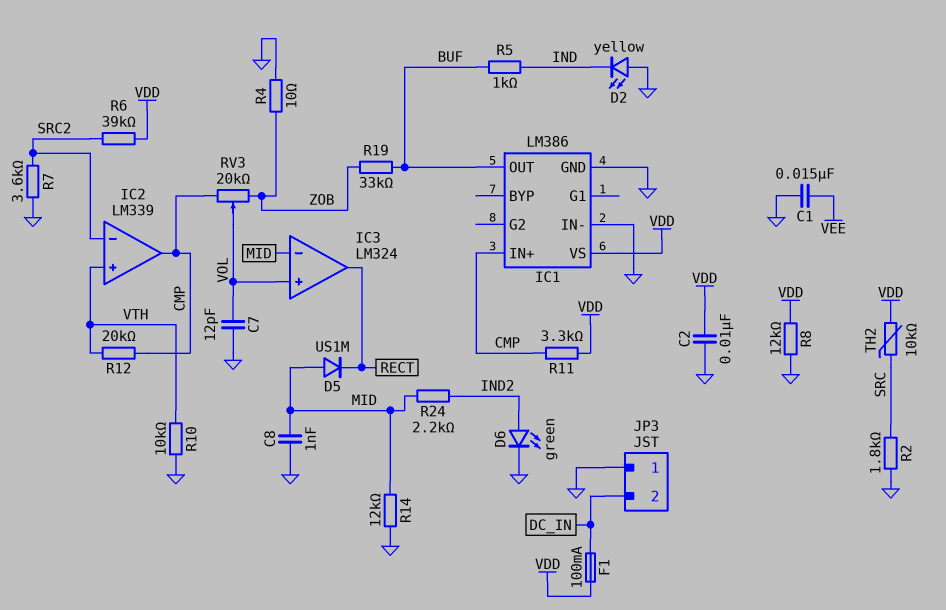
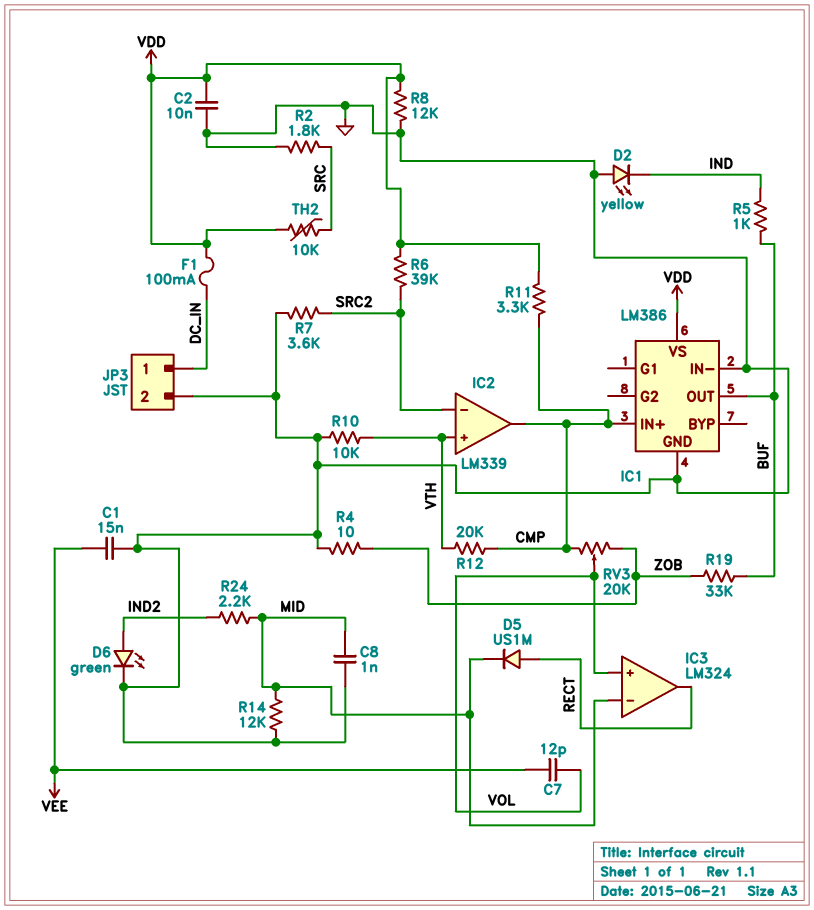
C7: 12pF (GND, VOL) -> 12pF (VEE, VOL)
D5: diode US1M (A MID, K RECT) -> diode US1M (A RECT, K MID)
JP3 pin 1: GND -> DC_IN
JP3 pin 2: DC_IN -> GND

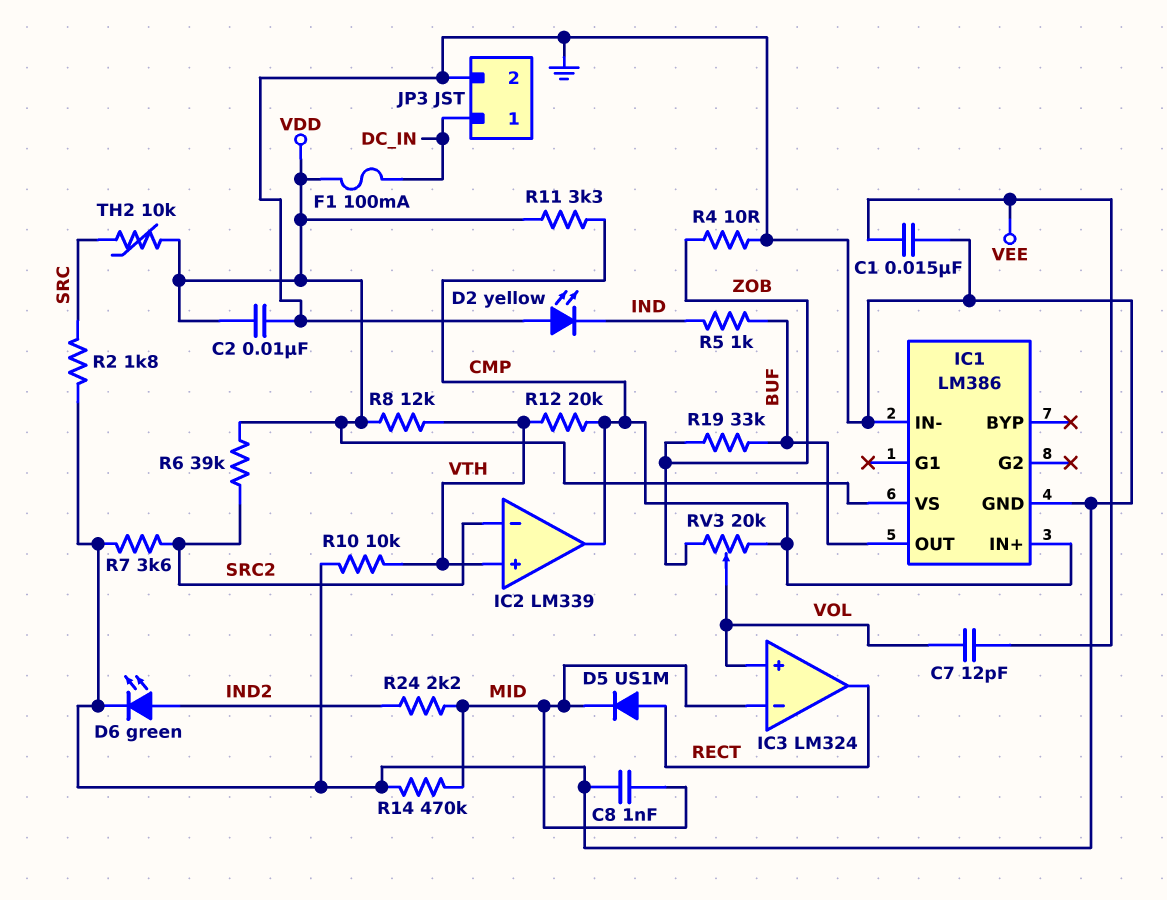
R8: 12k (GND, VDD) -> 12k (VDD, VTH)
R14: 12k (GND, MID) -> 470k (GND, MID)

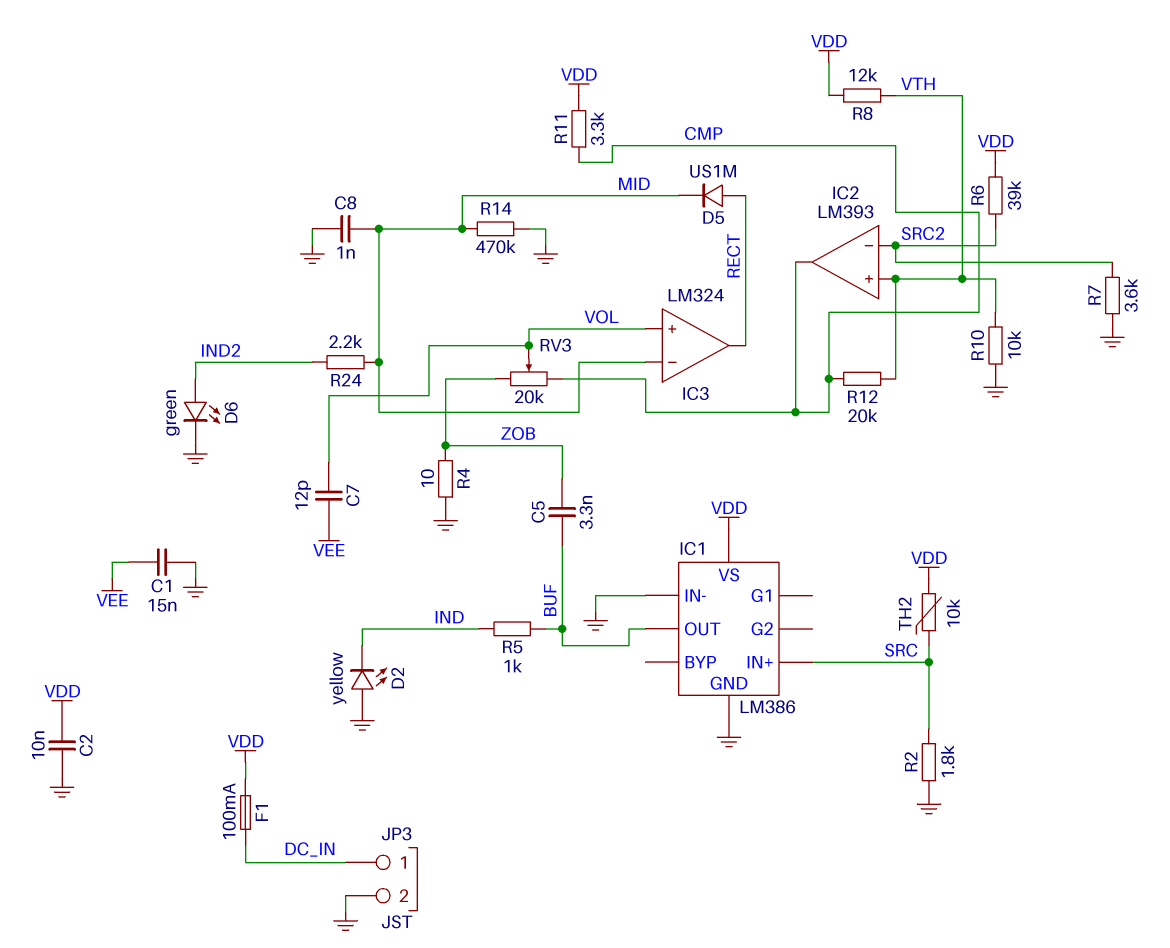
C5: none -> 3.3nF (BUF, ZOB)
IC1 pin IN+: CMP -> SRC
IC2: LM339 -> LM393
R19: 33k (BUF, ZOB) -> none

